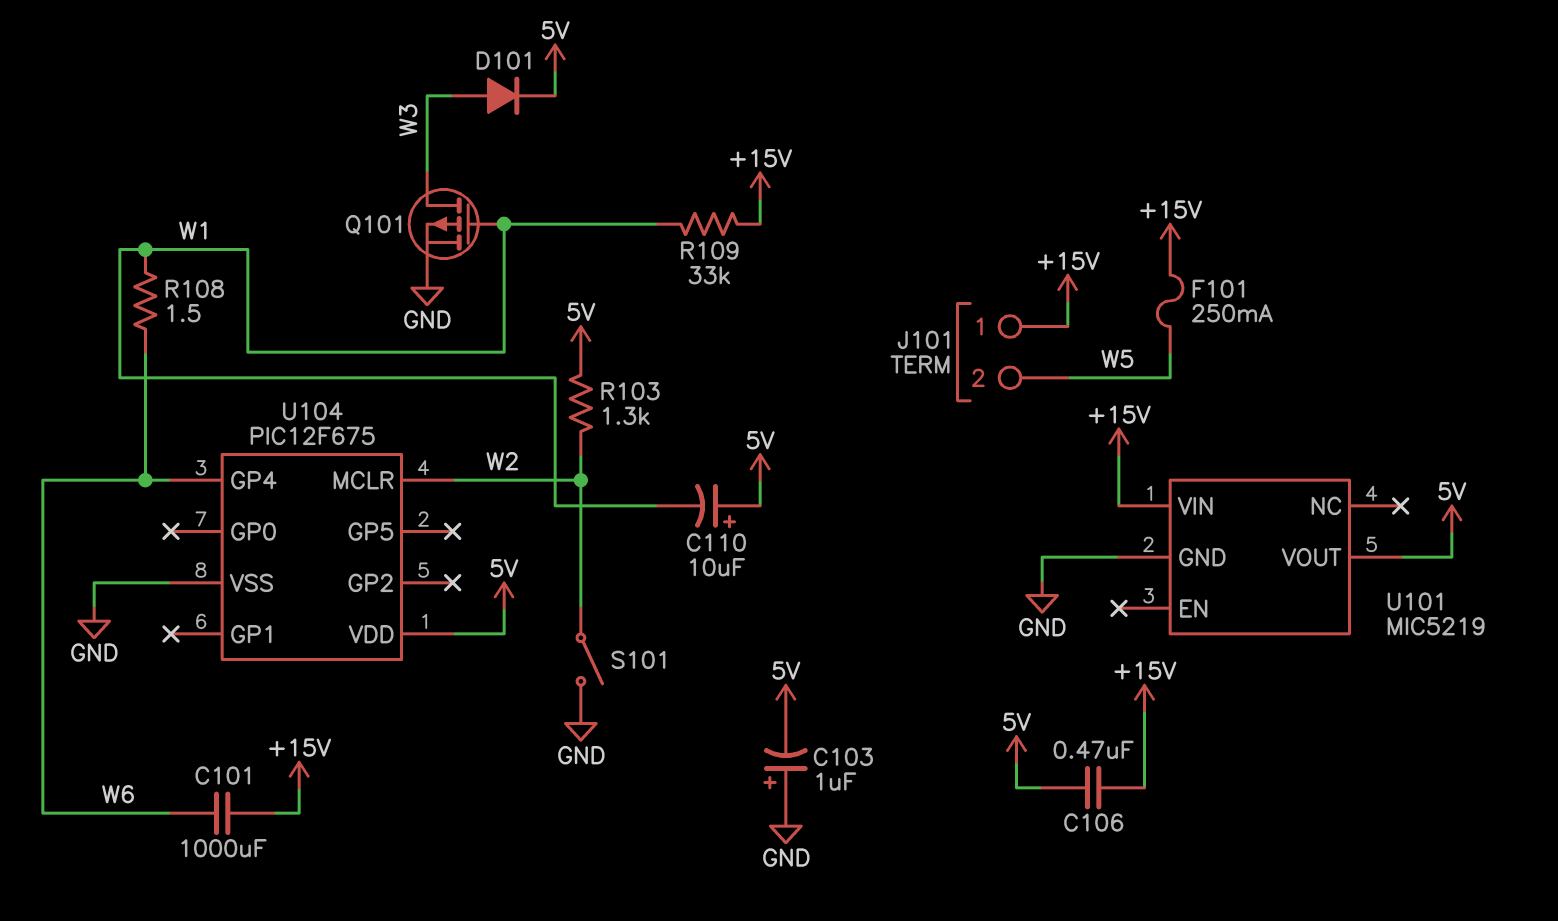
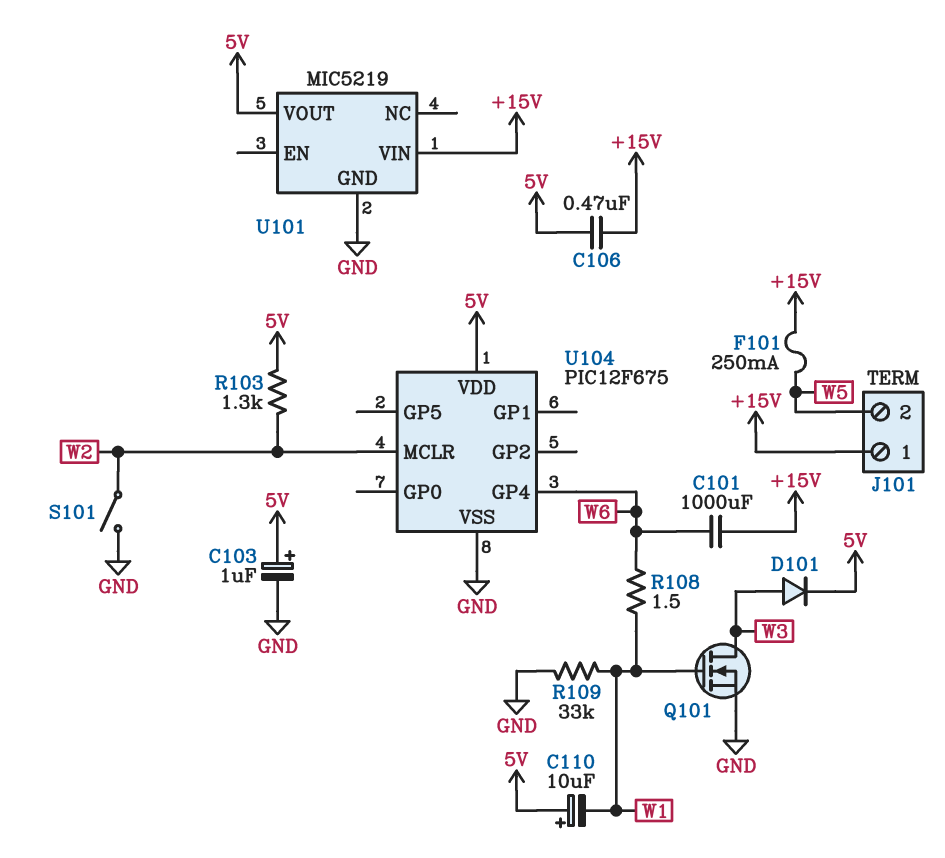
C103: 1uF (plus GND, minus 5V) -> 1uF (plus 5V, minus GND)
Q101: PMOS (G W1, D W3, S GND) -> NMOS (G W1, D W3, S GND)
R109: 33k (+15V, W1) -> 33k (GND, W1)

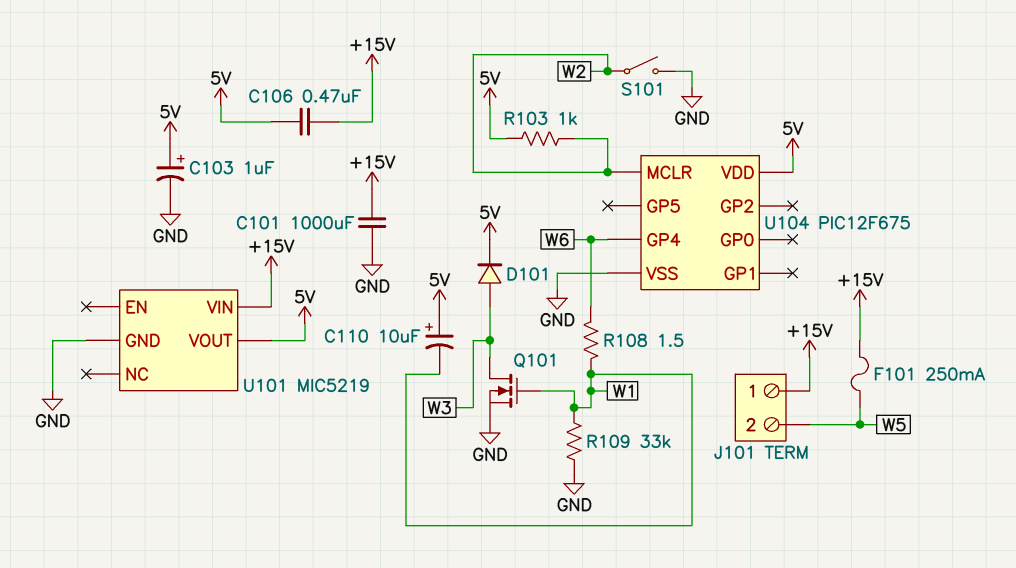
C101: 1000uF (+15V, W6) -> 1000uF (+15V, GND)
R103: 1.3k (5V, W2) -> 1k (5V, W2)

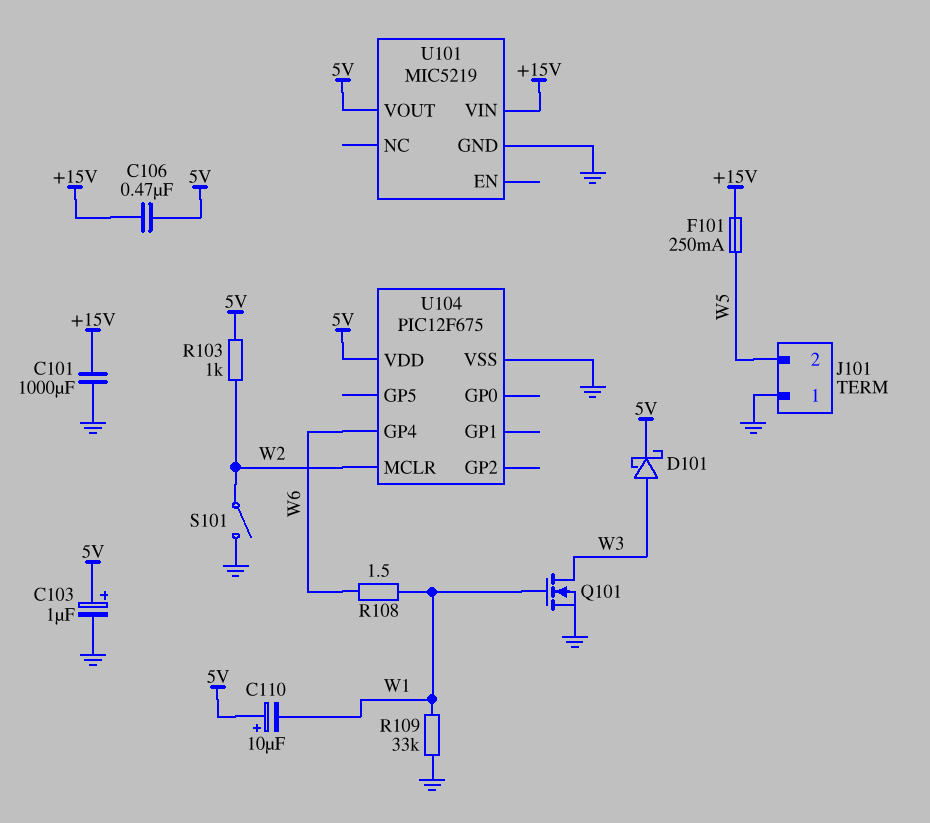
D101: diode (A W3, K 5V) -> schottky (A W3, K 5V)
J101 pin 1: +15V -> GND

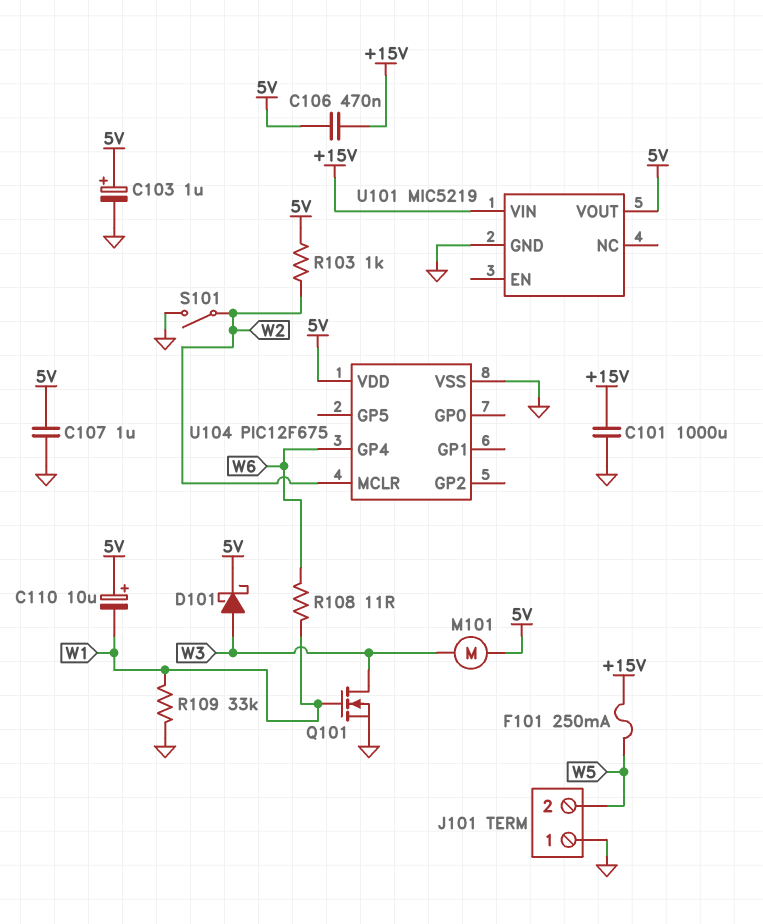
C107: none -> 1uF (5V, GND)
M101: none -> motor (5V, W3)
R108: 1.5 (W1, W6) -> 11 (W1, W6)

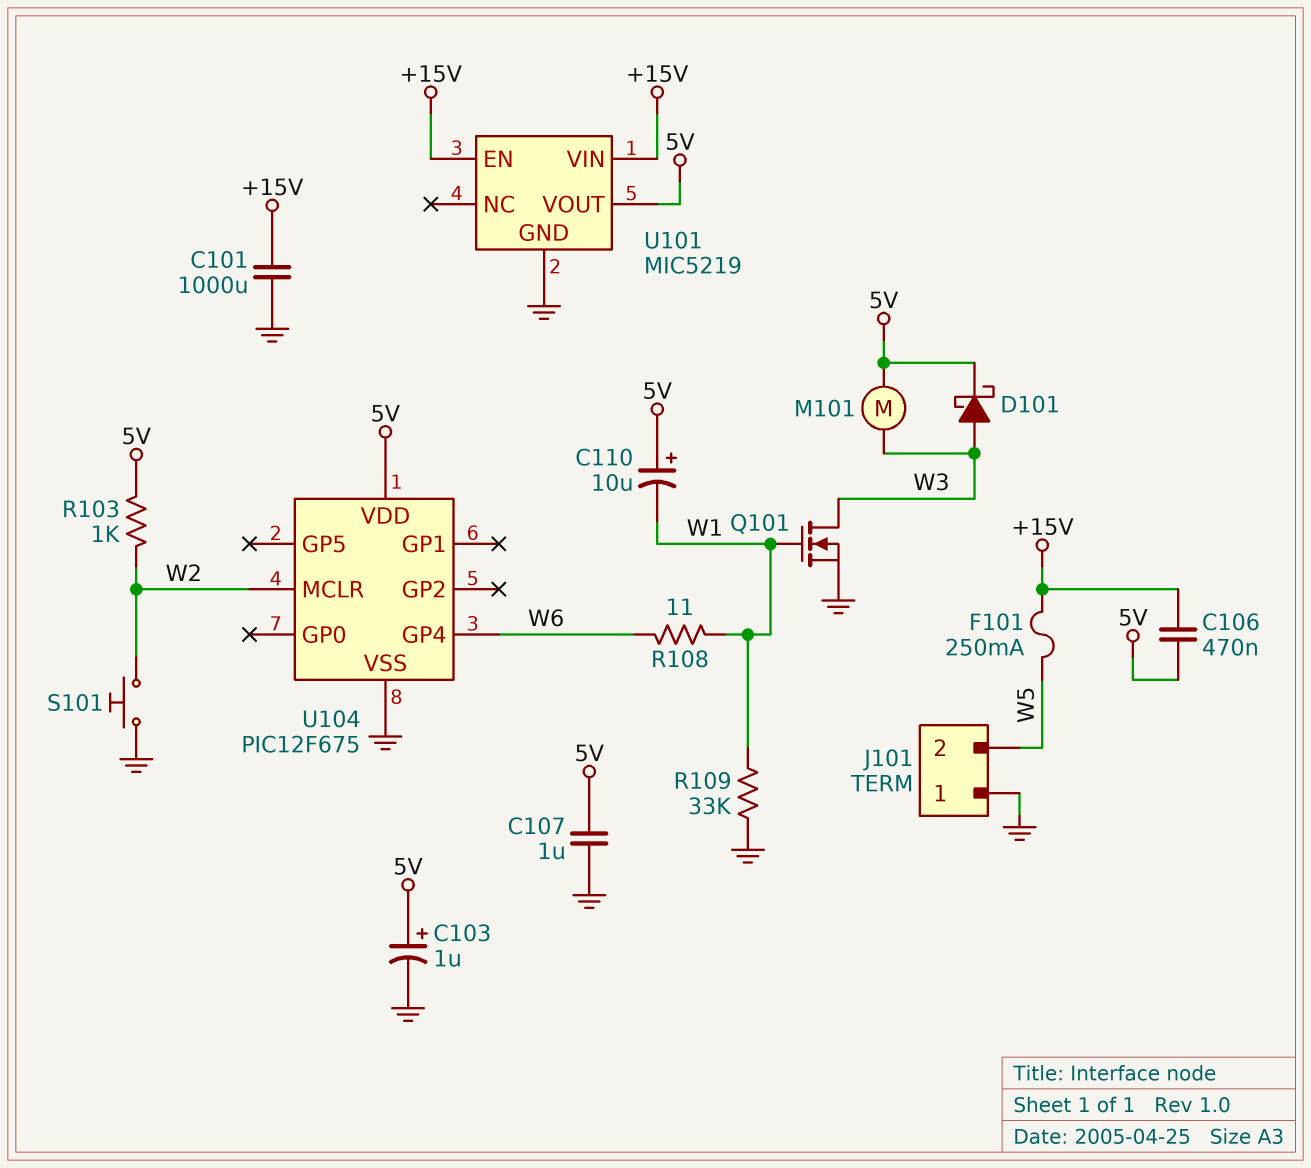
S101: switch (GND, W2) -> button (GND, W2)
U101 pin EN: none -> +15V

